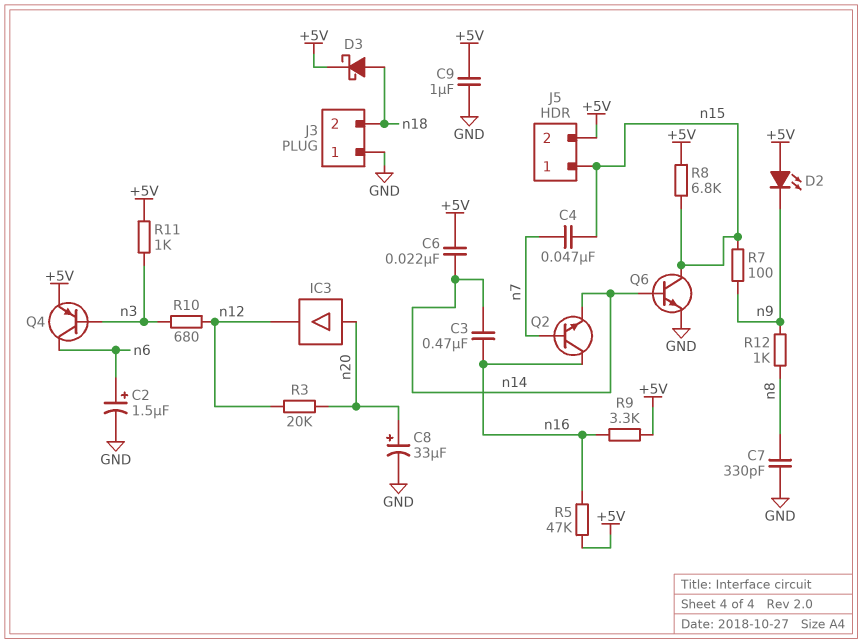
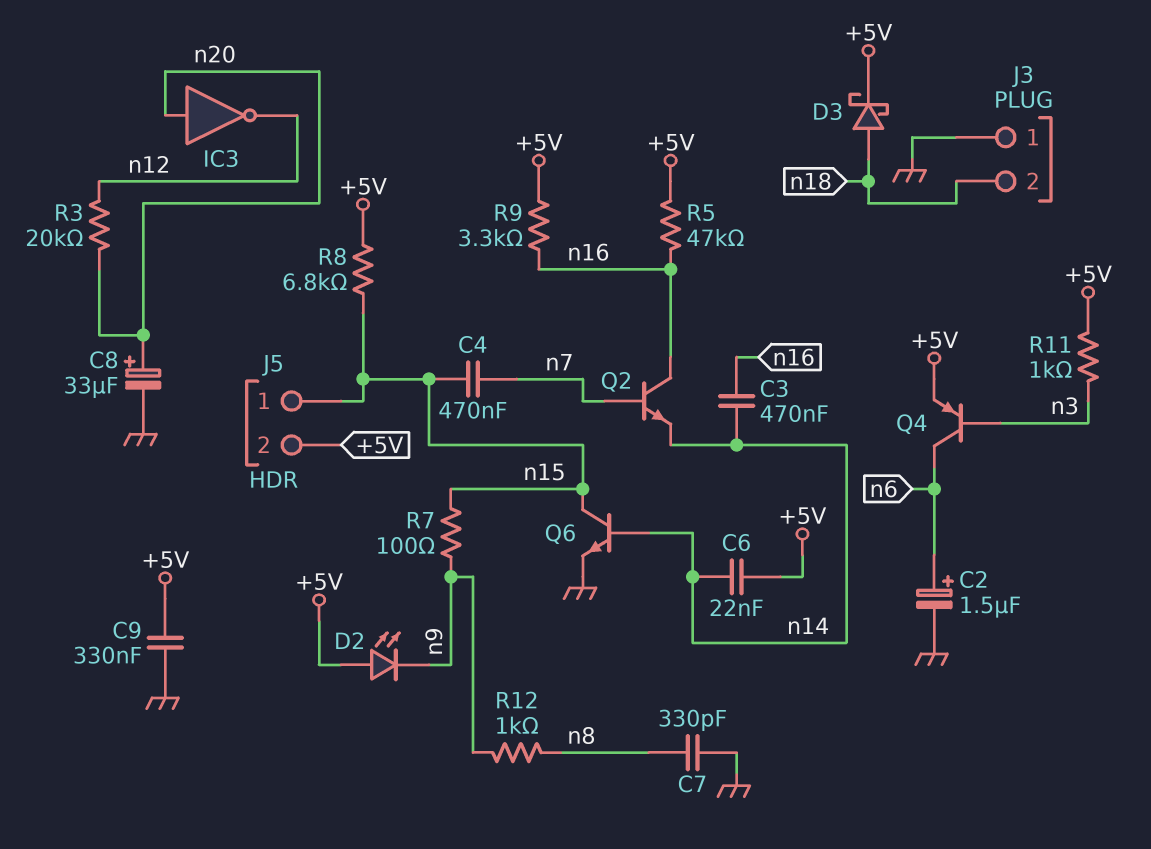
C4: 47nF (n7, n15) -> 470nF (n7, n15)
C9: 1uF (+5V, GND) -> 330nF (+5V, GND)
IC3: buffer (in n20, out n12) -> NOT (in n20, out n12)
R10: 680 (n3, n12) -> none

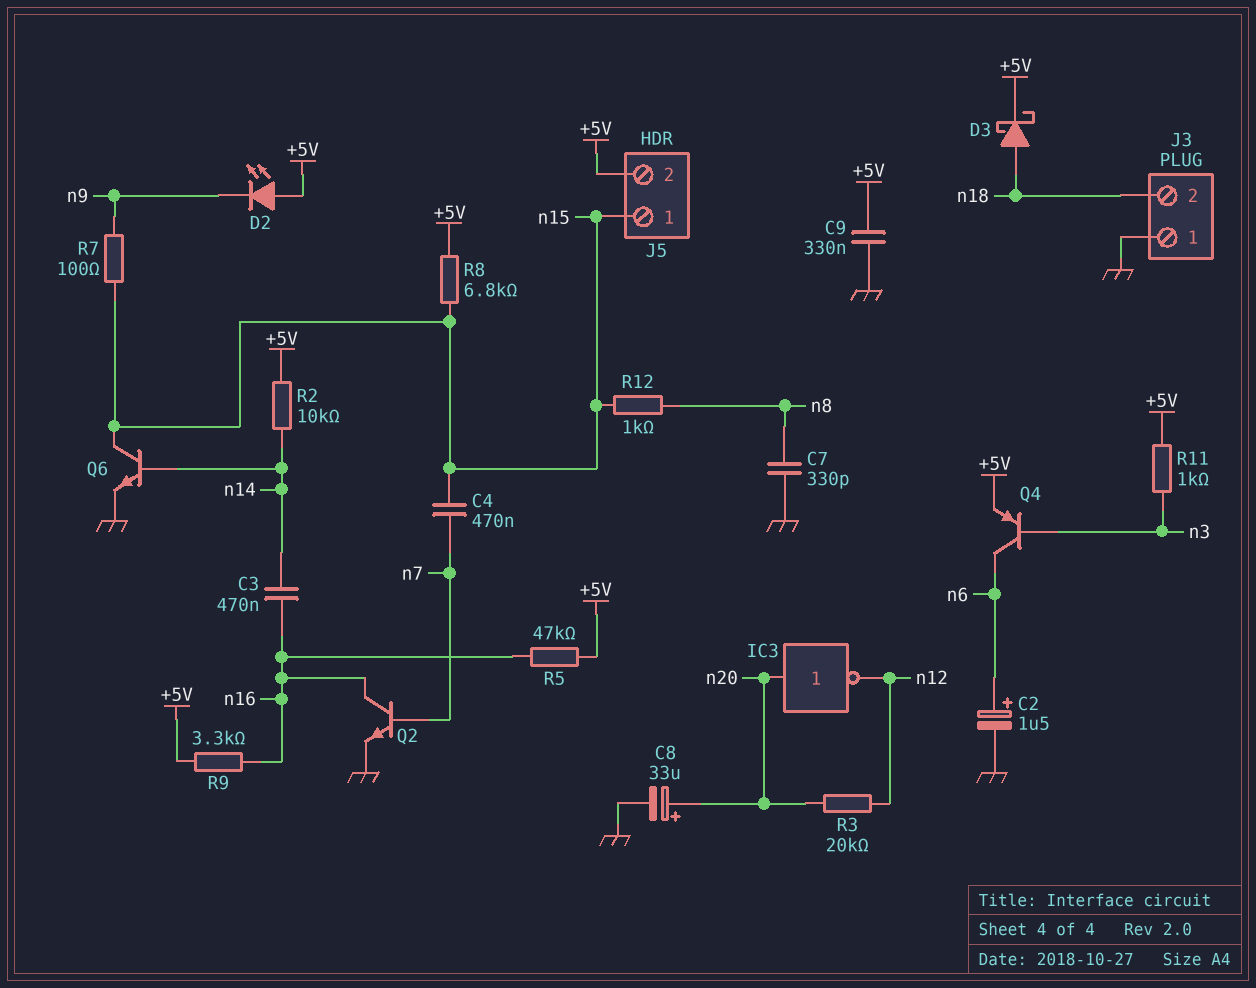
C6: 22nF (+5V, n14) -> none
Q2: NPN (B n7, C n16, E n14) -> NPN (B n7, C n16, E GND)
R2: none -> 10k (+5V, n14)
R12: 1k (n8, n9) -> 1k (n8, n15)

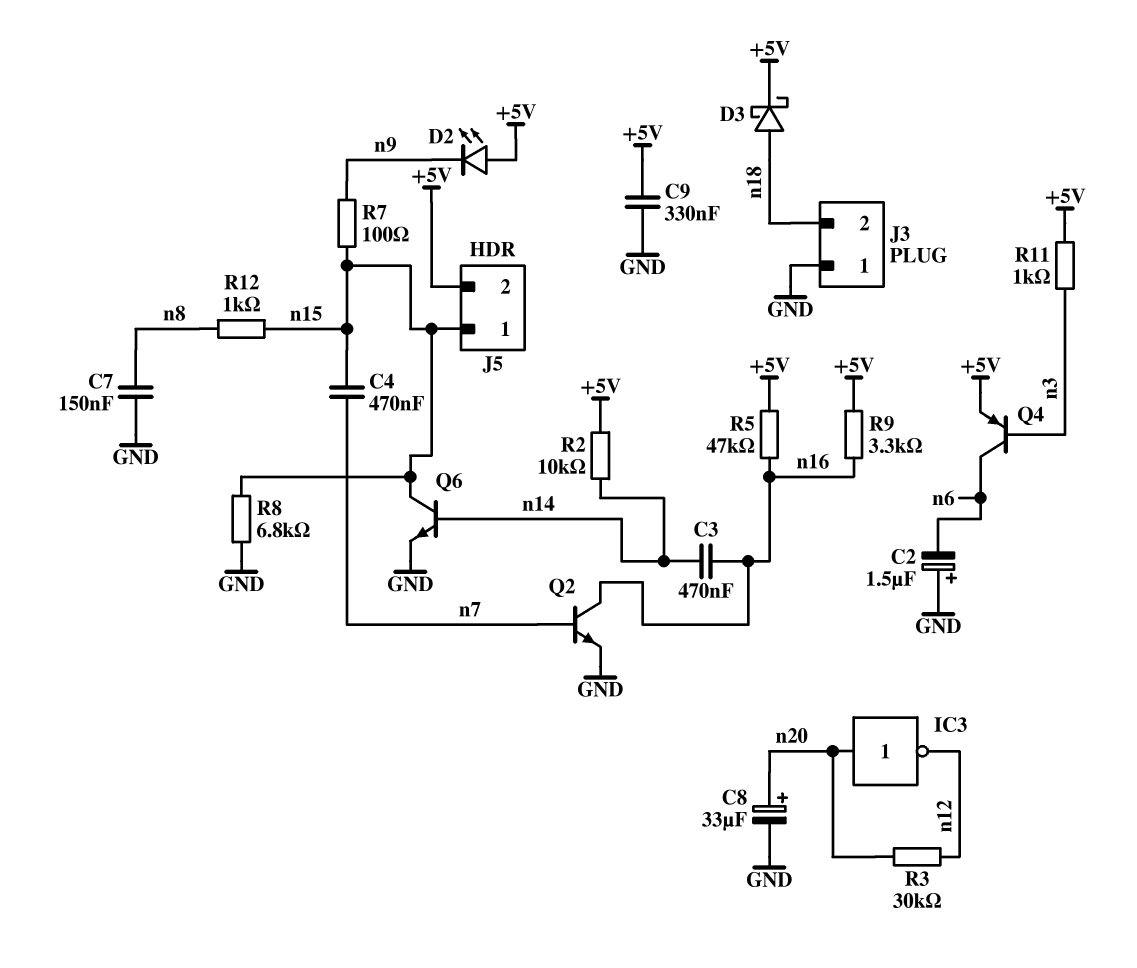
C2: 1.5uF (plus n6, minus GND) -> 1.5uF (plus GND, minus n6)
C7: 330pF (GND, n8) -> 150nF (GND, n8)
R3: 20k (n12, n20) -> 30k (n12, n20)
R8: 6.8k (+5V, n15) -> 6.8k (GND, n15)

